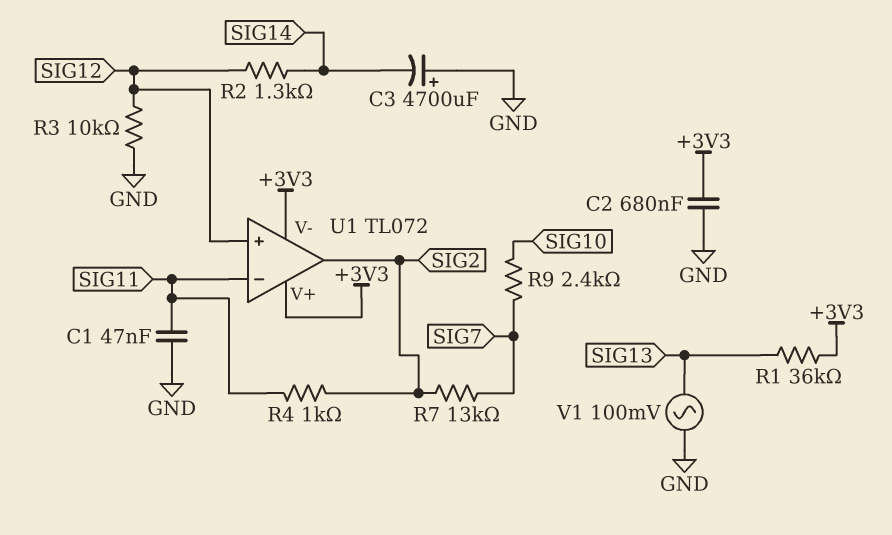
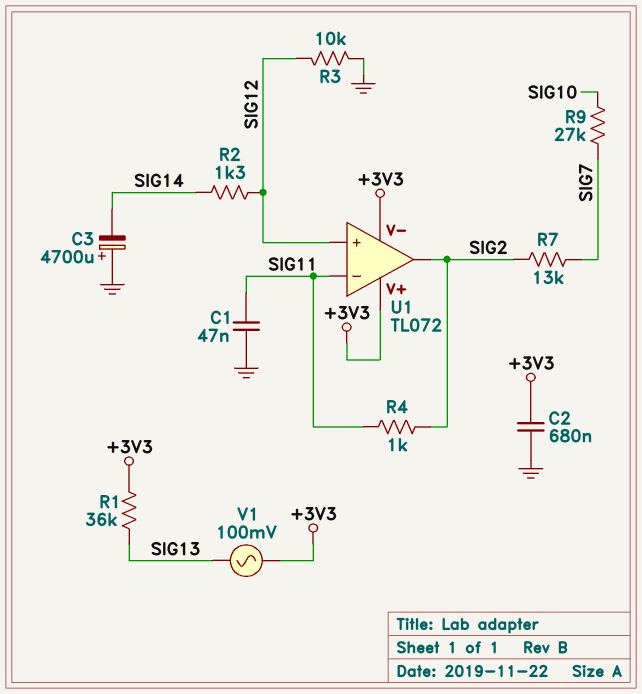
R9: 2.4k (SIG7, SIG10) -> 27k (SIG7, SIG10)
V1: AC 100mV (GND, SIG13) -> AC 100mV (+3V3, SIG13)

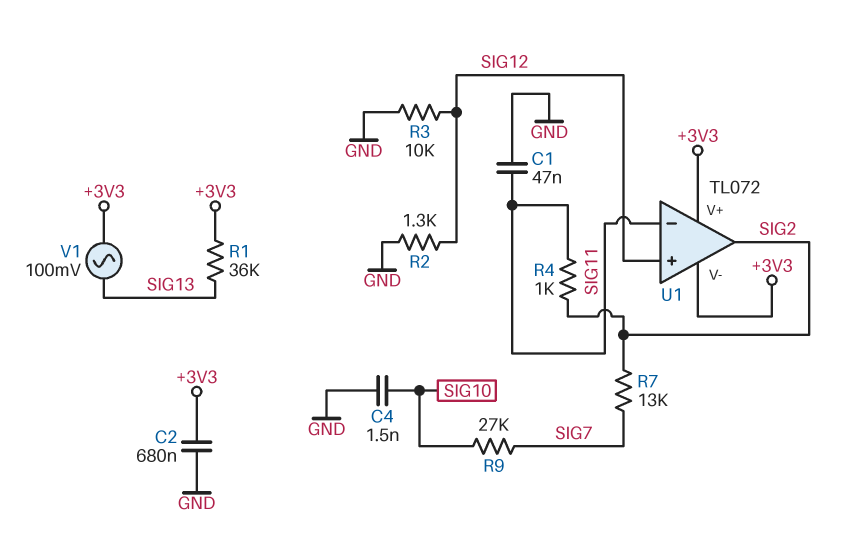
C3: 4700uF (plus GND, minus SIG14) -> none
C4: none -> 1.5nF (GND, SIG10)
R2: 1.3k (SIG12, SIG14) -> 1.3k (GND, SIG12)

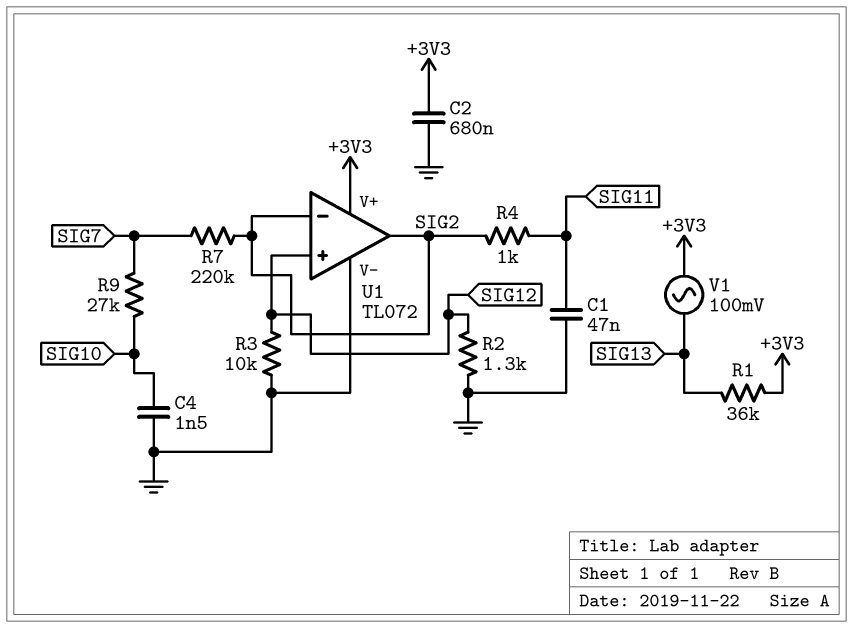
R7: 13k (SIG2, SIG7) -> 220k (SIG2, SIG7)
U1 pin V-: +3V3 -> GND
U1 pin in-: SIG11 -> SIG2

